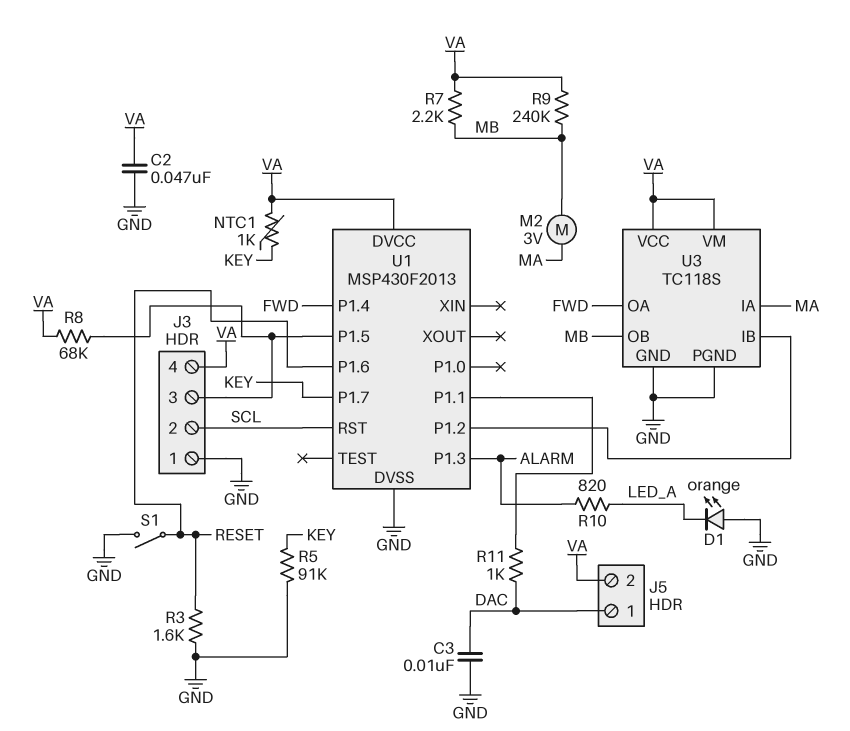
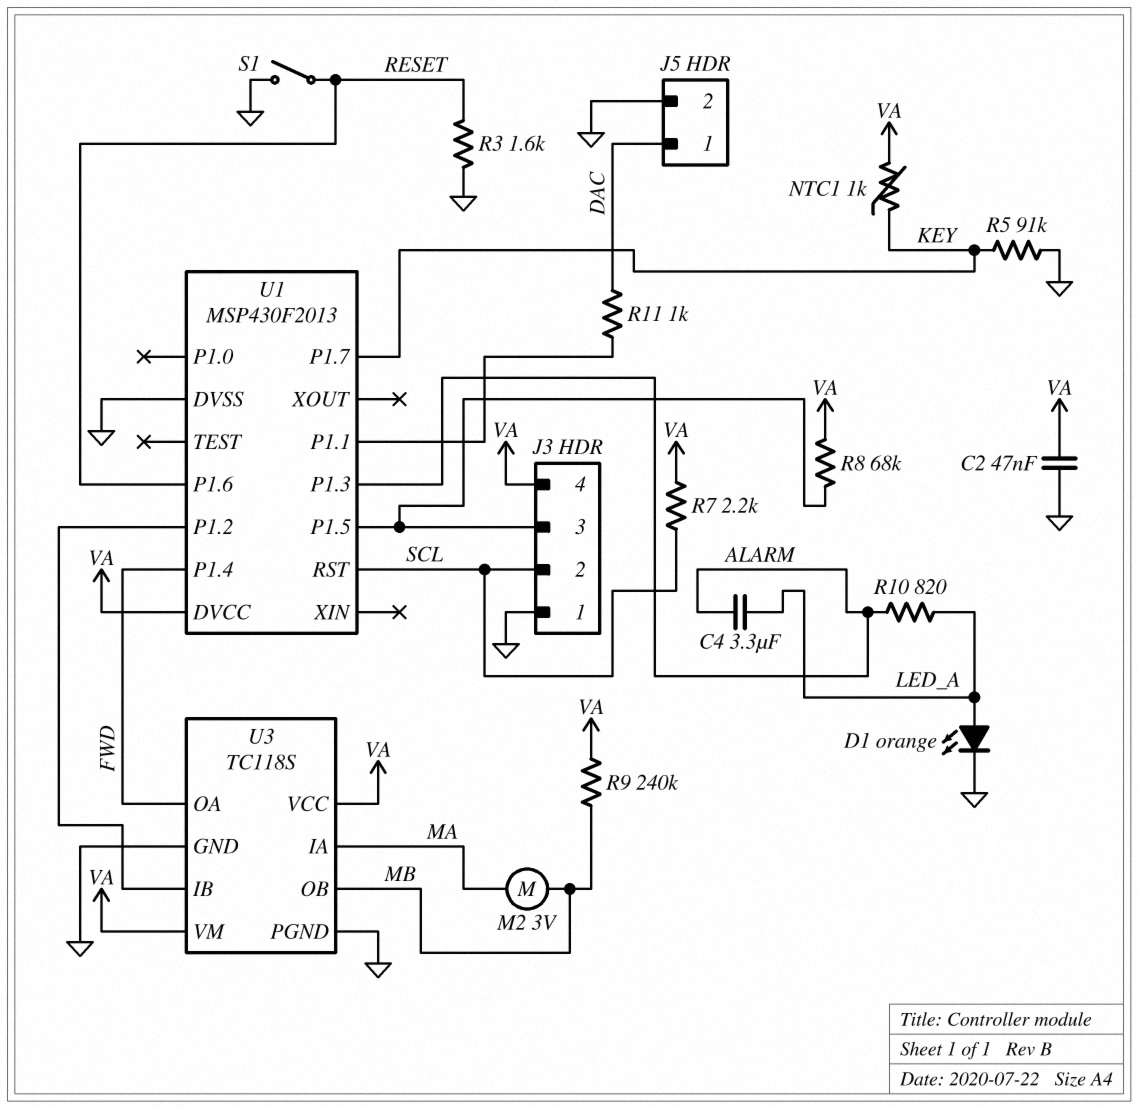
C3: 10nF (DAC, GND) -> none
C4: none -> 3.3uF (ALARM, LED_A)
D1: LED orange (A GND, K LED_A) -> LED orange (A LED_A, K GND)
J5 pin 2: VA -> GND
R7: 2.2k (MB, VA) -> 2.2k (SCL, VA)

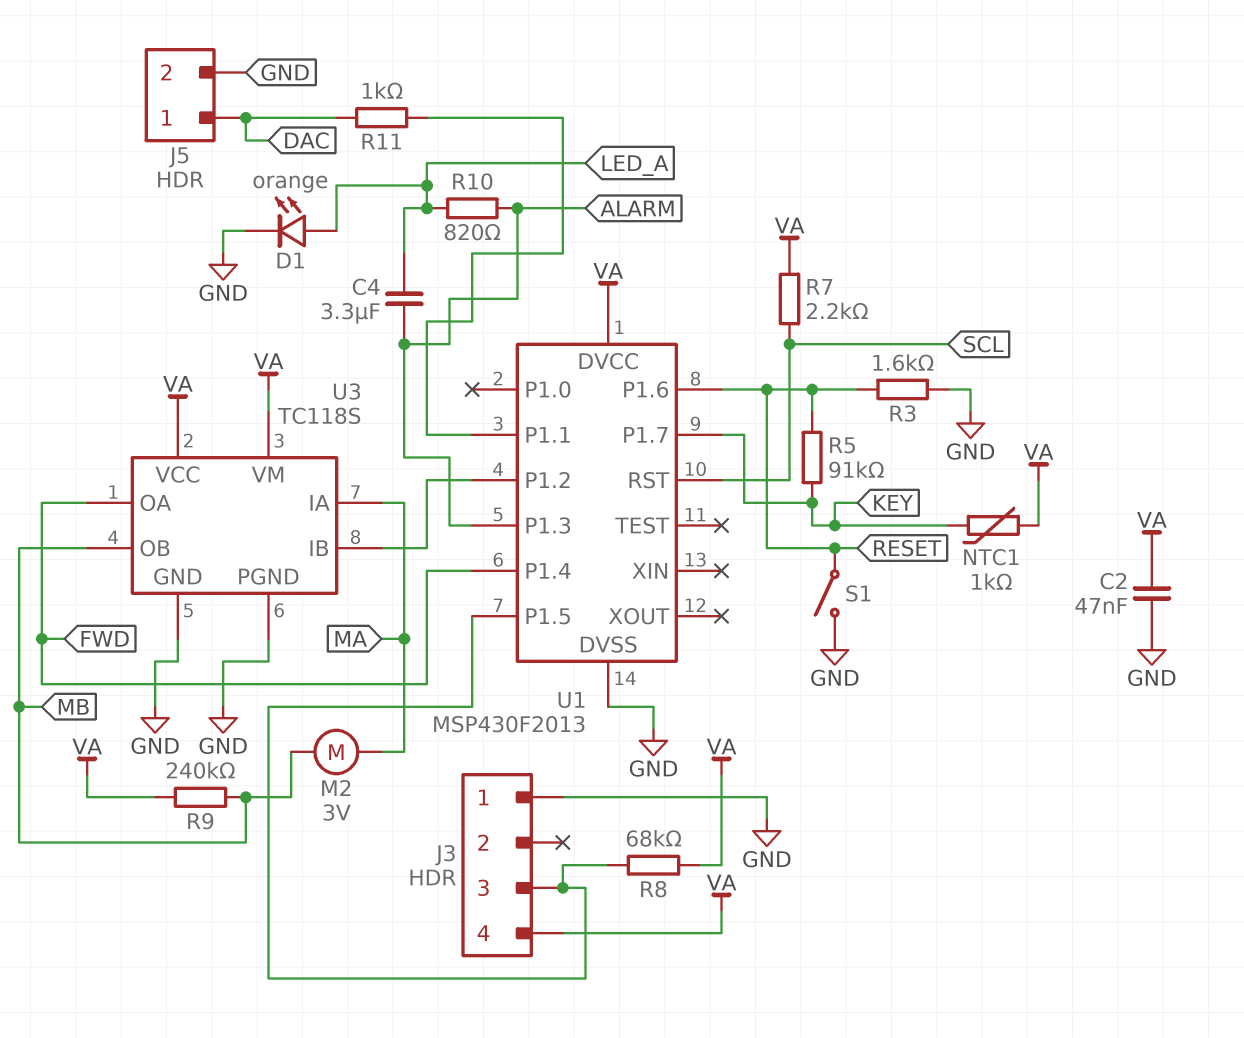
J3 pin 2: SCL -> none
R5: 91k (GND, KEY) -> 91k (KEY, RESET)

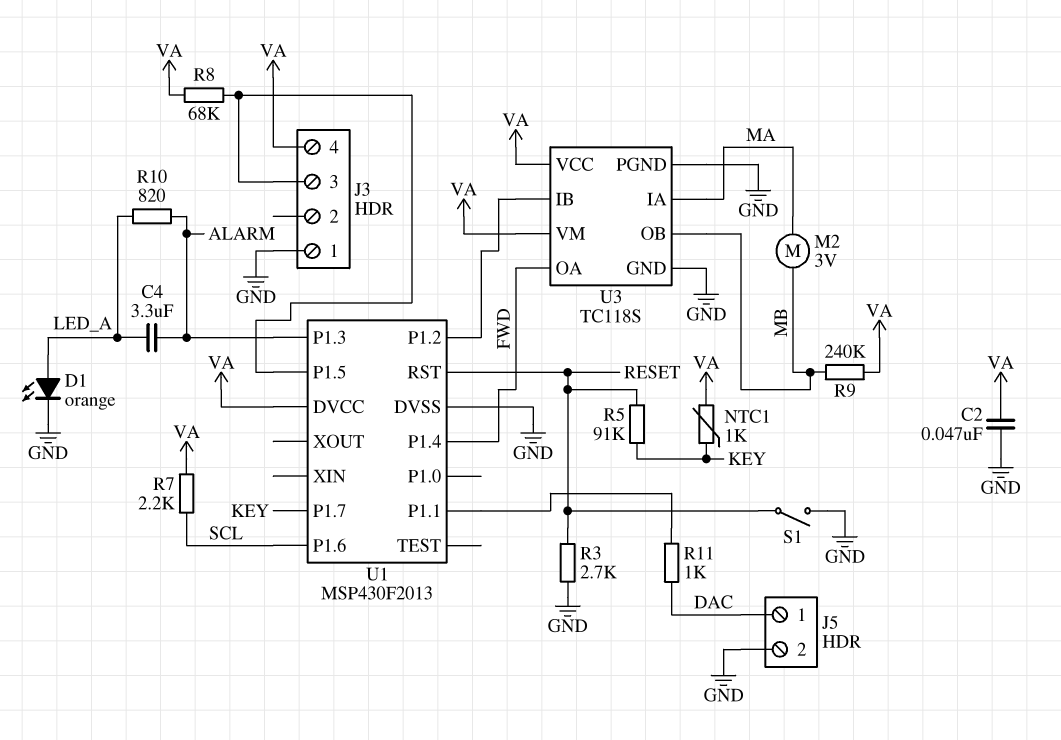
R3: 1.6k (GND, RESET) -> 2.7k (GND, RESET)
U1 pin P1.6: RESET -> SCL
U1 pin RST: SCL -> RESET

